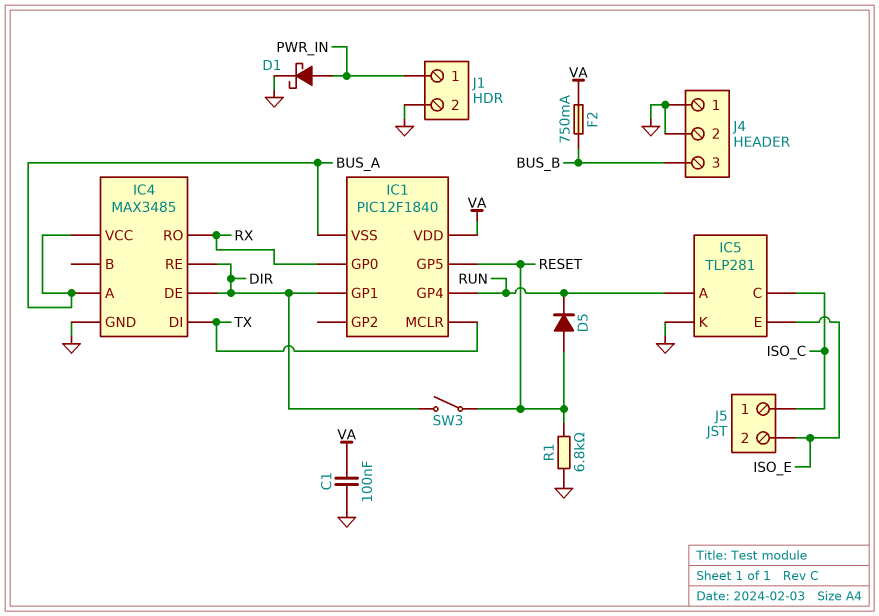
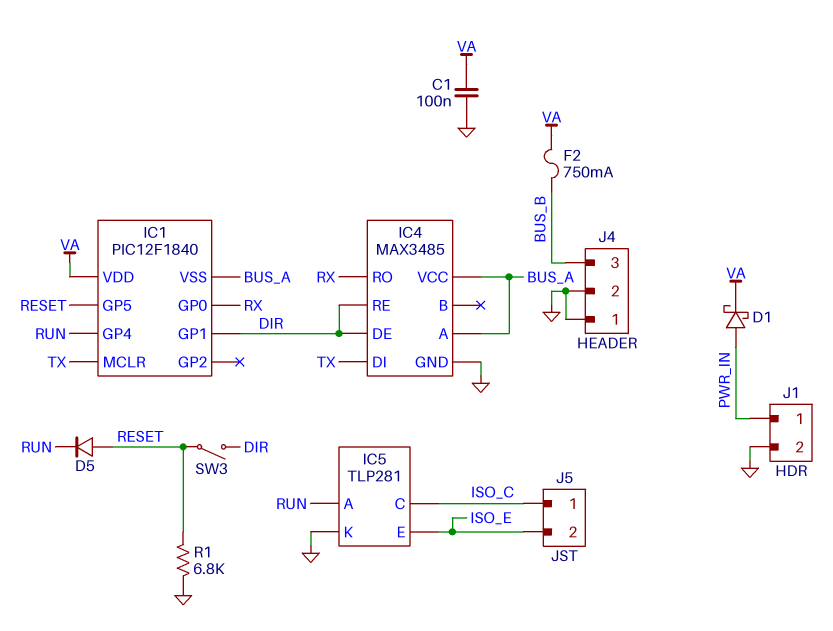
D1: schottky (A PWR_IN, K GND) -> schottky (A PWR_IN, K VA)

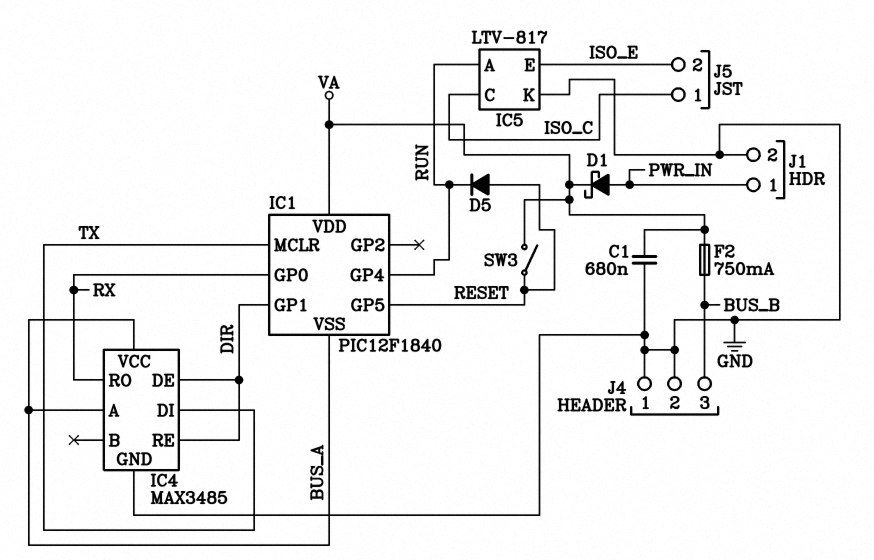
C1: 100nF (GND, VA) -> 680nF (GND, VA)
IC5: TLP281 -> LTV-817
R1: 6.8k (GND, RESET) -> none
SW3: switch (DIR, RESET) -> switch (RESET, VA)

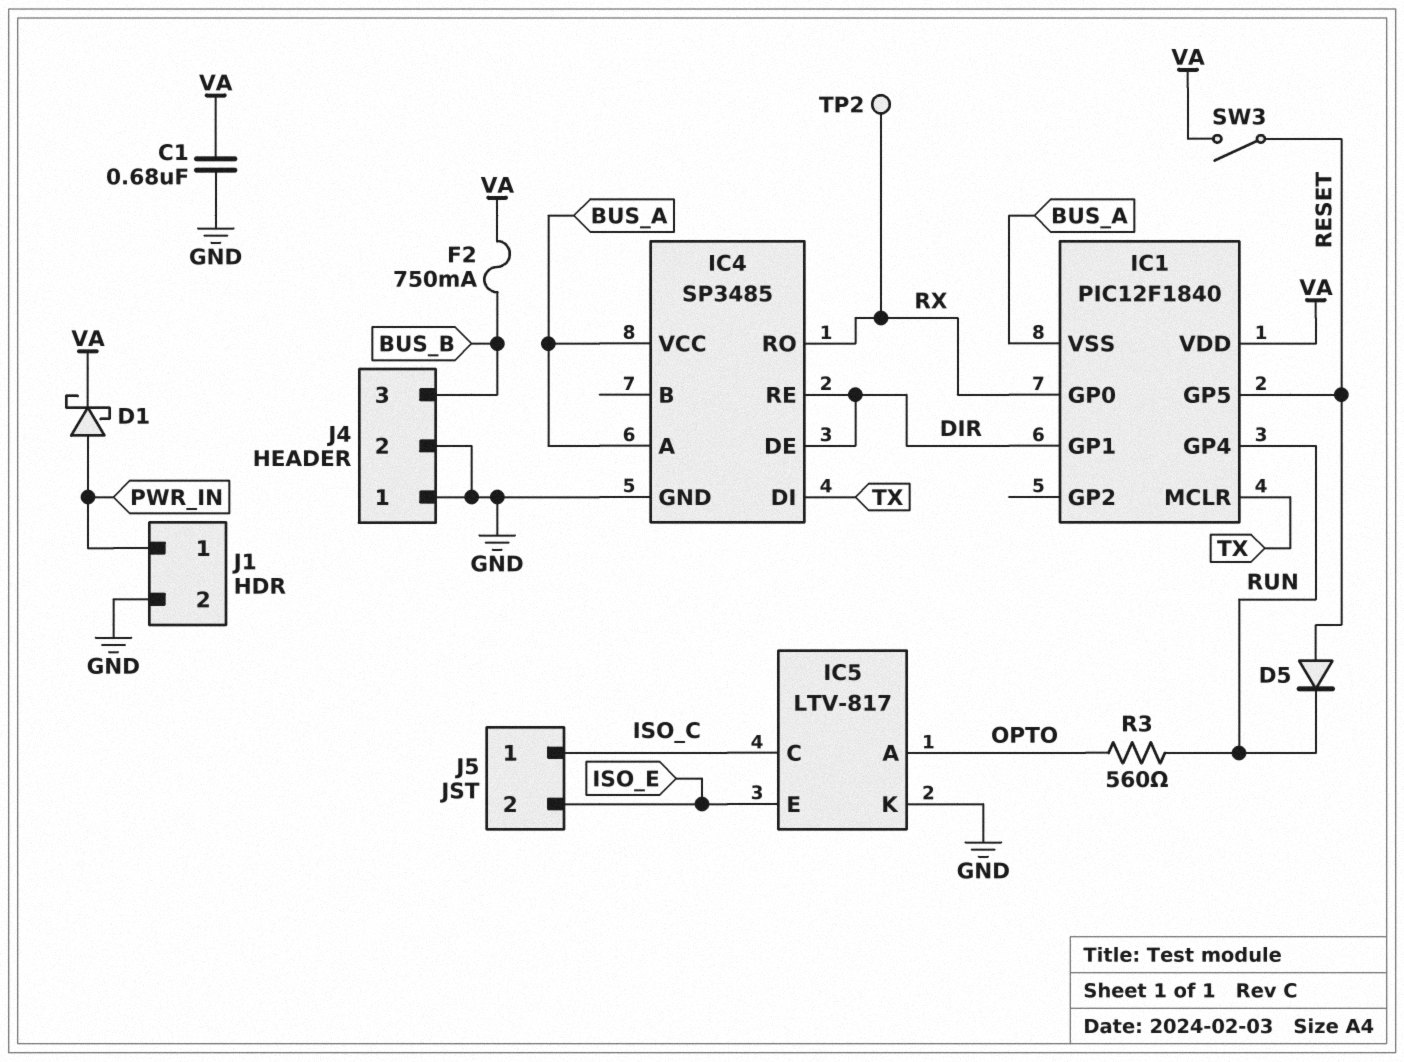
IC4: MAX3485 -> SP3485
IC5 pin A: RUN -> OPTO
R3: none -> 560 (OPTO, RUN)
TP2: none -> test point (RX)

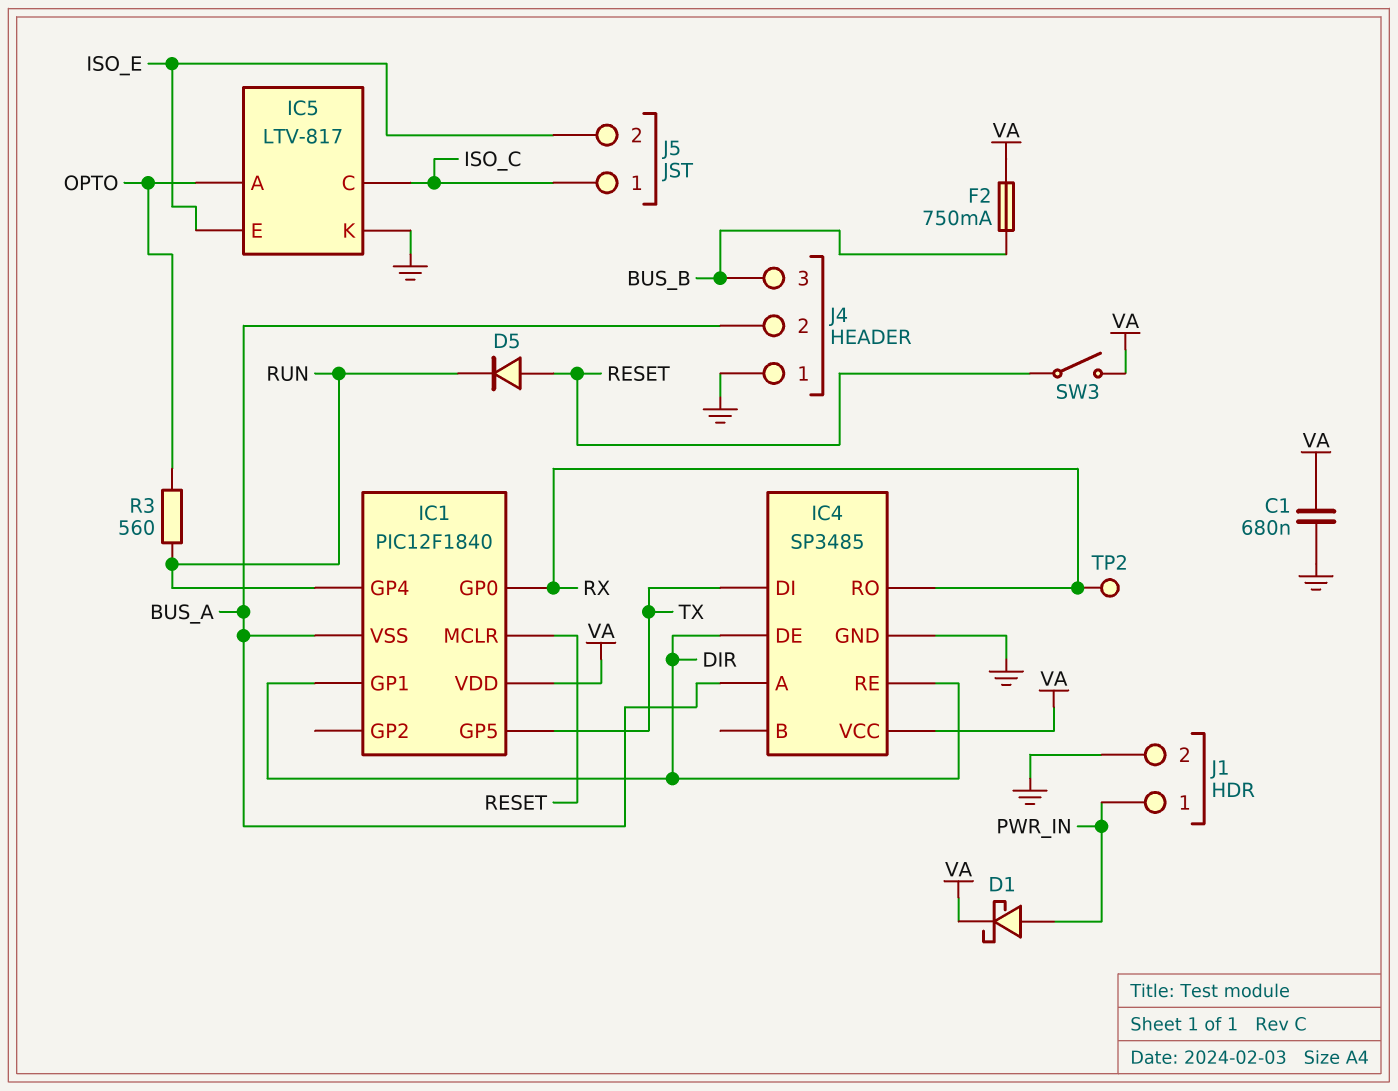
IC1 pin GP5: RESET -> TX
IC1 pin MCLR: TX -> RESET
IC4 pin VCC: BUS_A -> VA
J4 pin 2: GND -> BUS_A

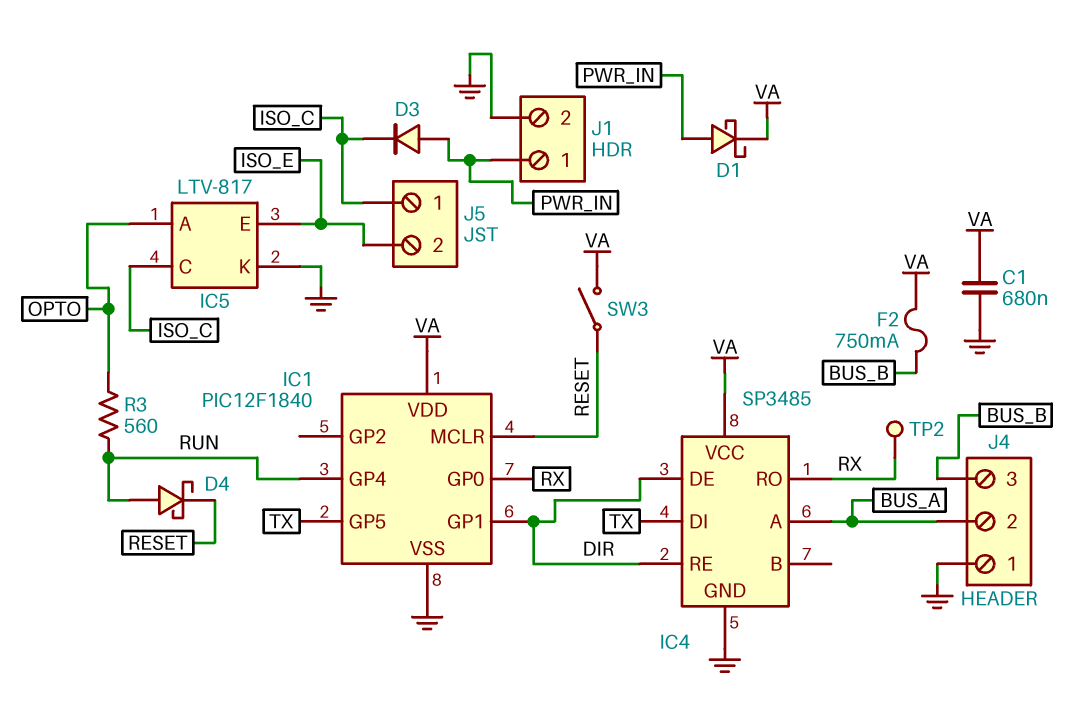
D3: none -> diode (A PWR_IN, K ISO_C)
D4: none -> schottky (A RUN, K RESET)
D5: diode (A RESET, K RUN) -> none
IC1 pin VSS: BUS_A -> GND

